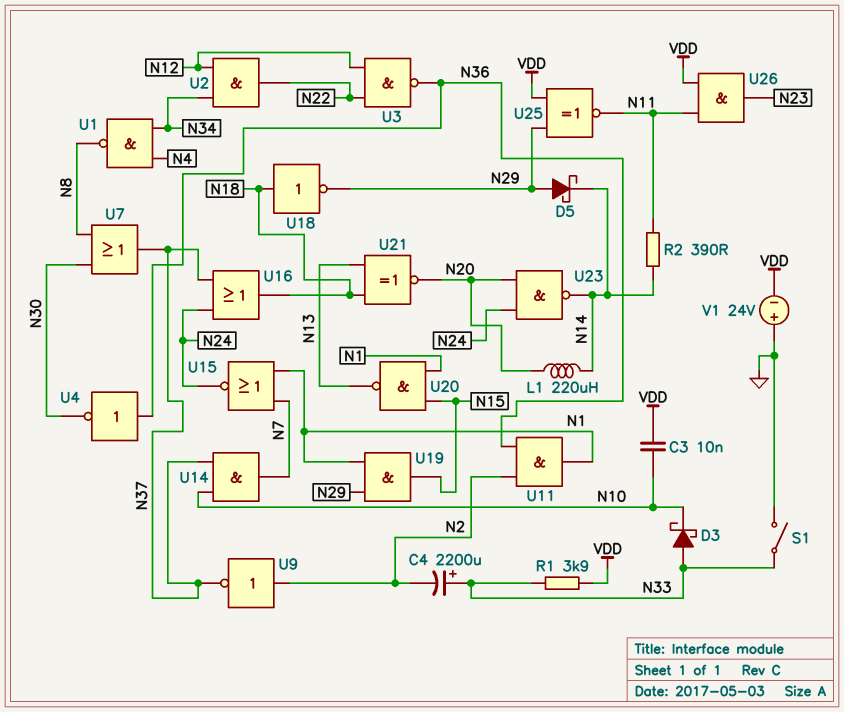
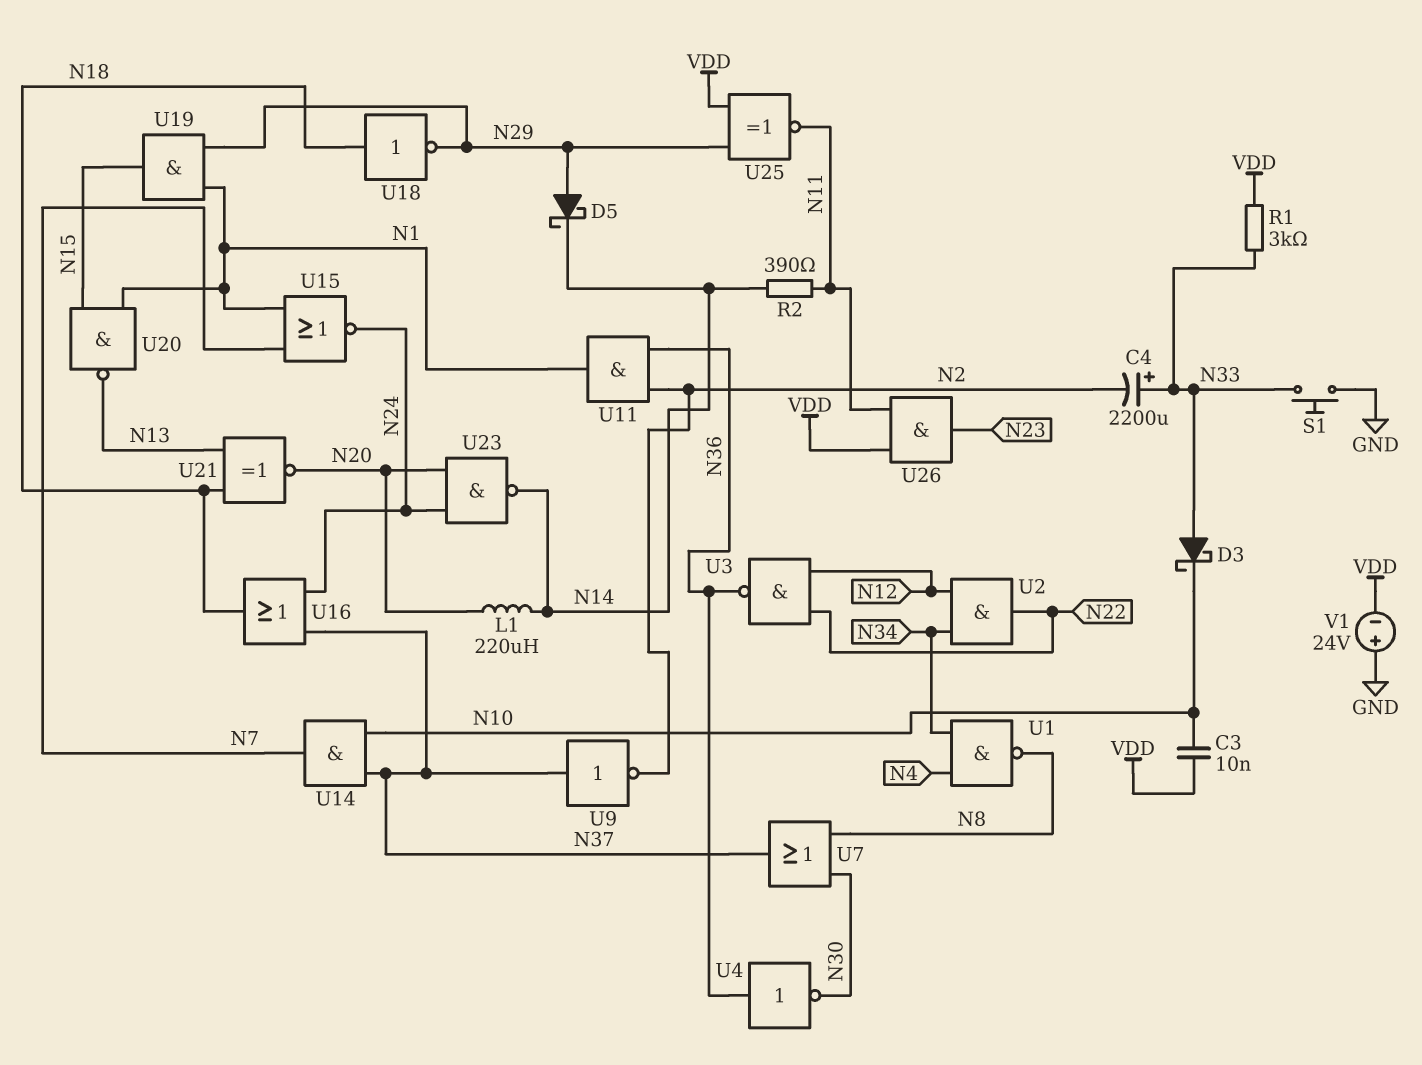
R1: 3.9k (N33, VDD) -> 3k (N33, VDD)
S1: switch (GND, N33) -> button (GND, N33)
U9: NOT (in N2, out N37) -> NOT (in N37, out N2)

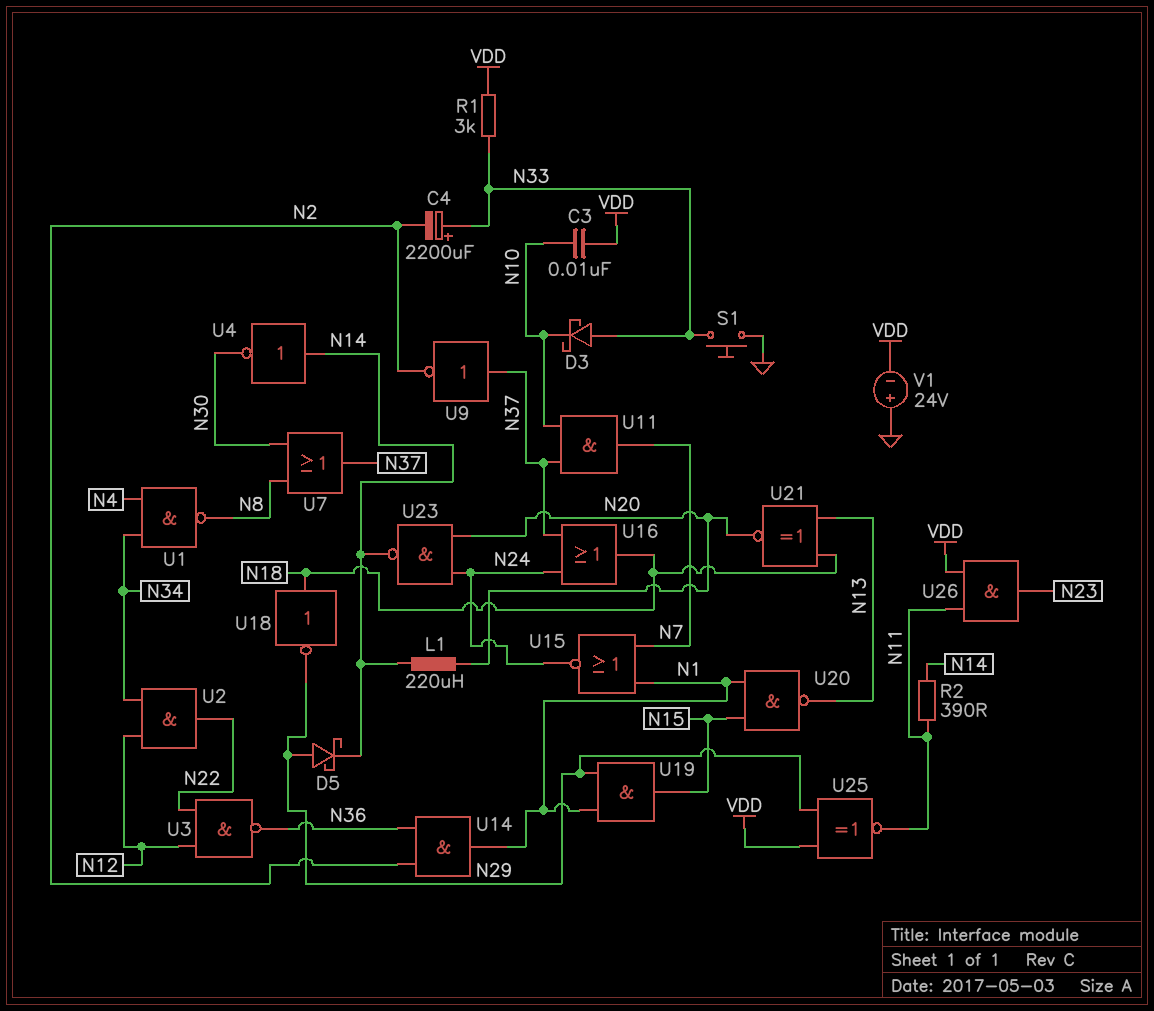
U4: NOT (in N36, out N30) -> NOT (in N14, out N30)
U11: AND (in N2, in N36, out N1) -> AND (in N10, in N37, out N7)
U14: AND (in N10, in N37, out N7) -> AND (in N2, in N36, out N1)

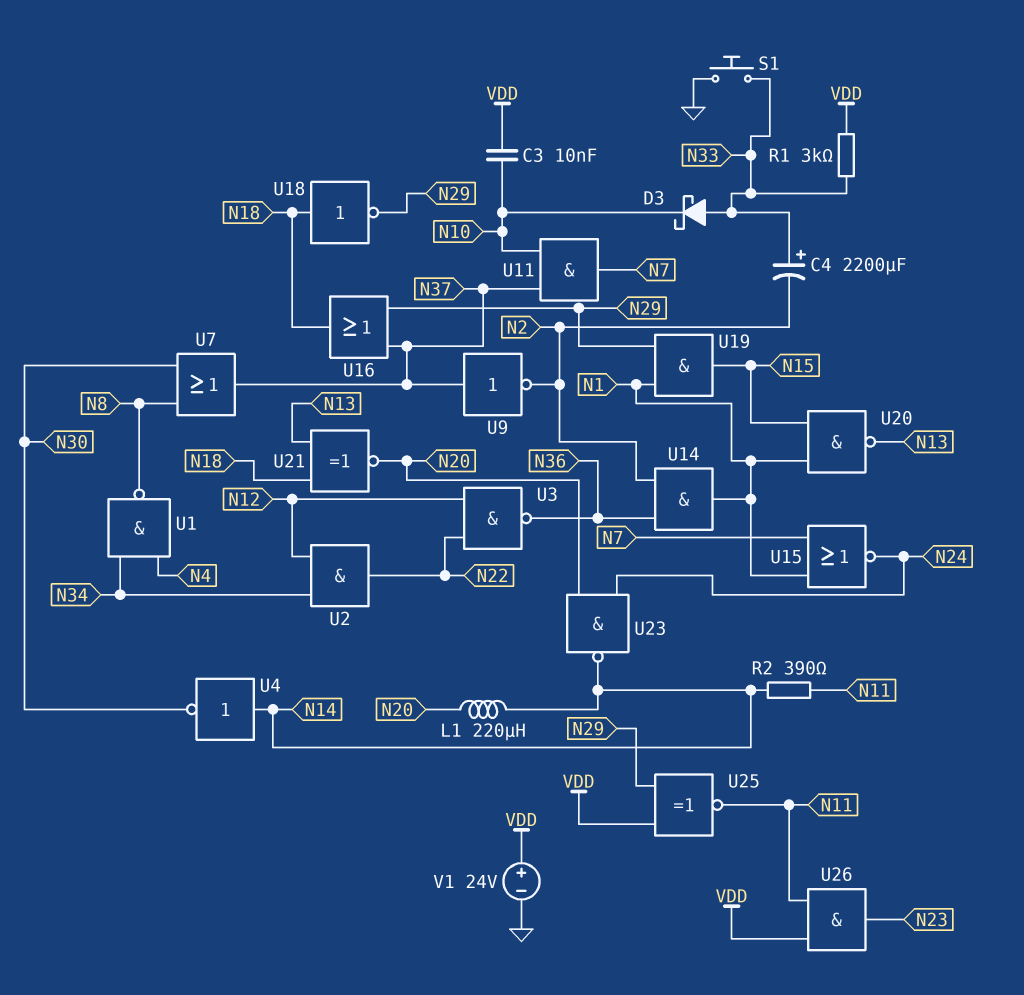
D5: schottky (A N29, K N14) -> none
U16: OR (in N24, in N37, out N18) -> OR (in N29, in N37, out N18)
V1: 24V (plus GND, minus VDD) -> 24V (plus VDD, minus GND)

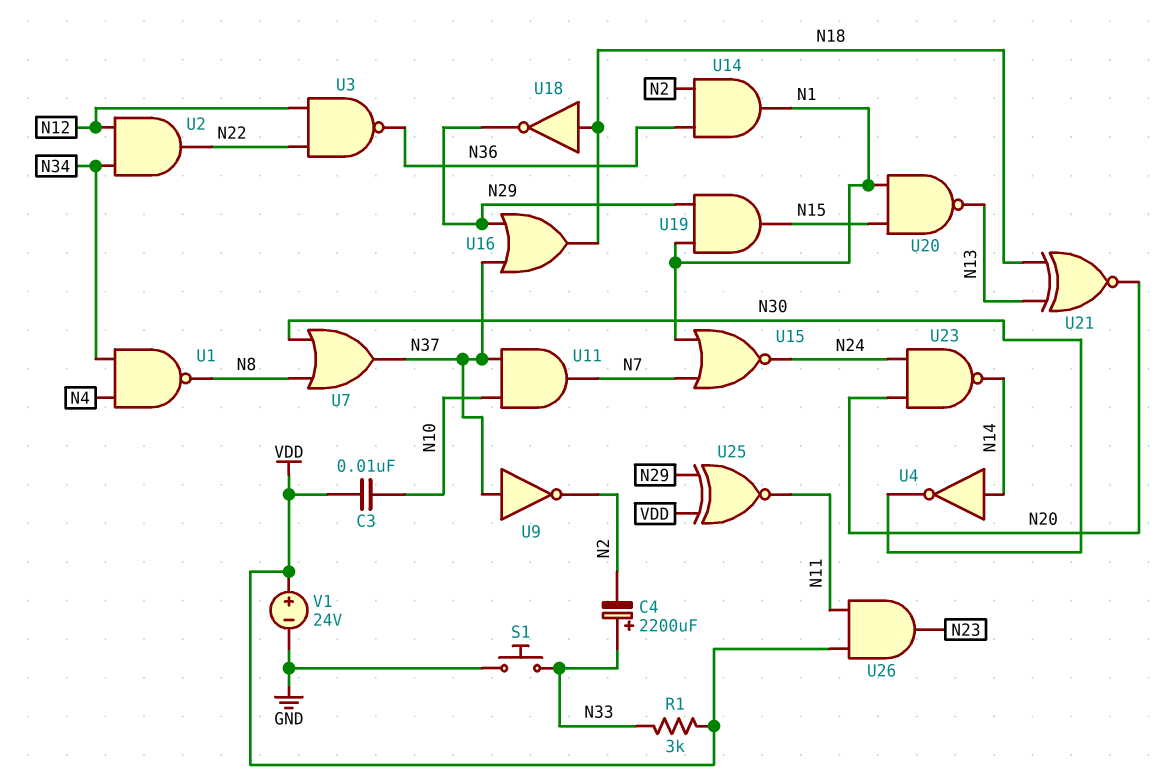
D3: schottky (A N33, K N10) -> none
L1: 220uH (N14, N20) -> none
R2: 390 (N11, N14) -> none

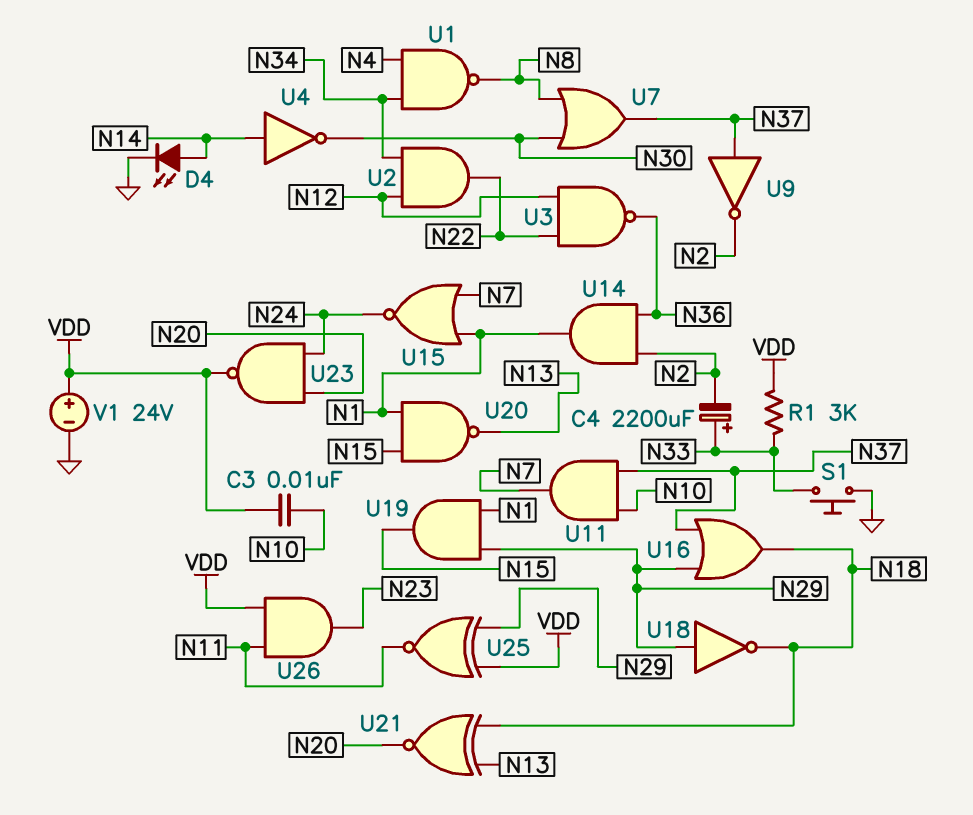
D4: none -> LED (A N14, K GND)
U18: NOT (in N18, out N29) -> NOT (in N29, out N18)
U23: NAND (in N20, in N24, out N14) -> NAND (in N20, in N24, out VDD)

